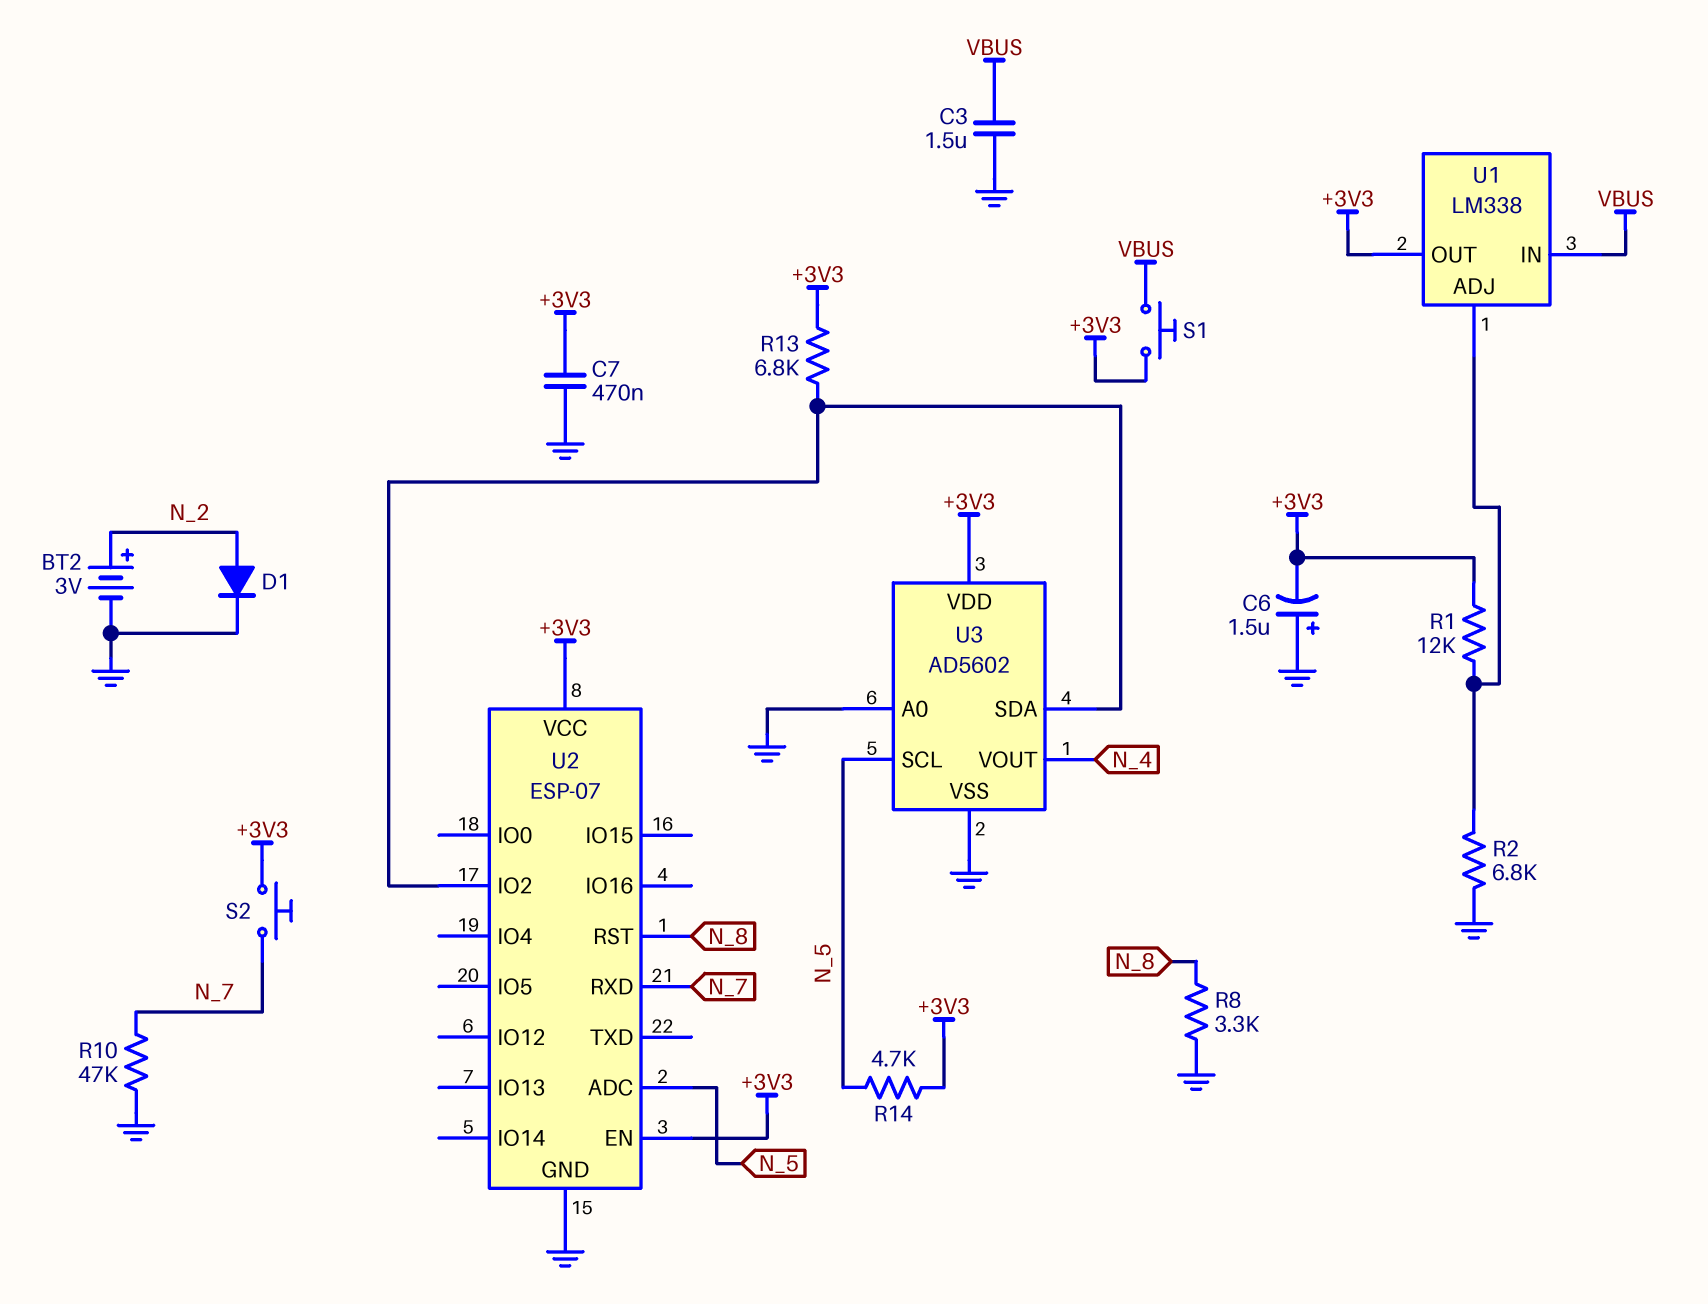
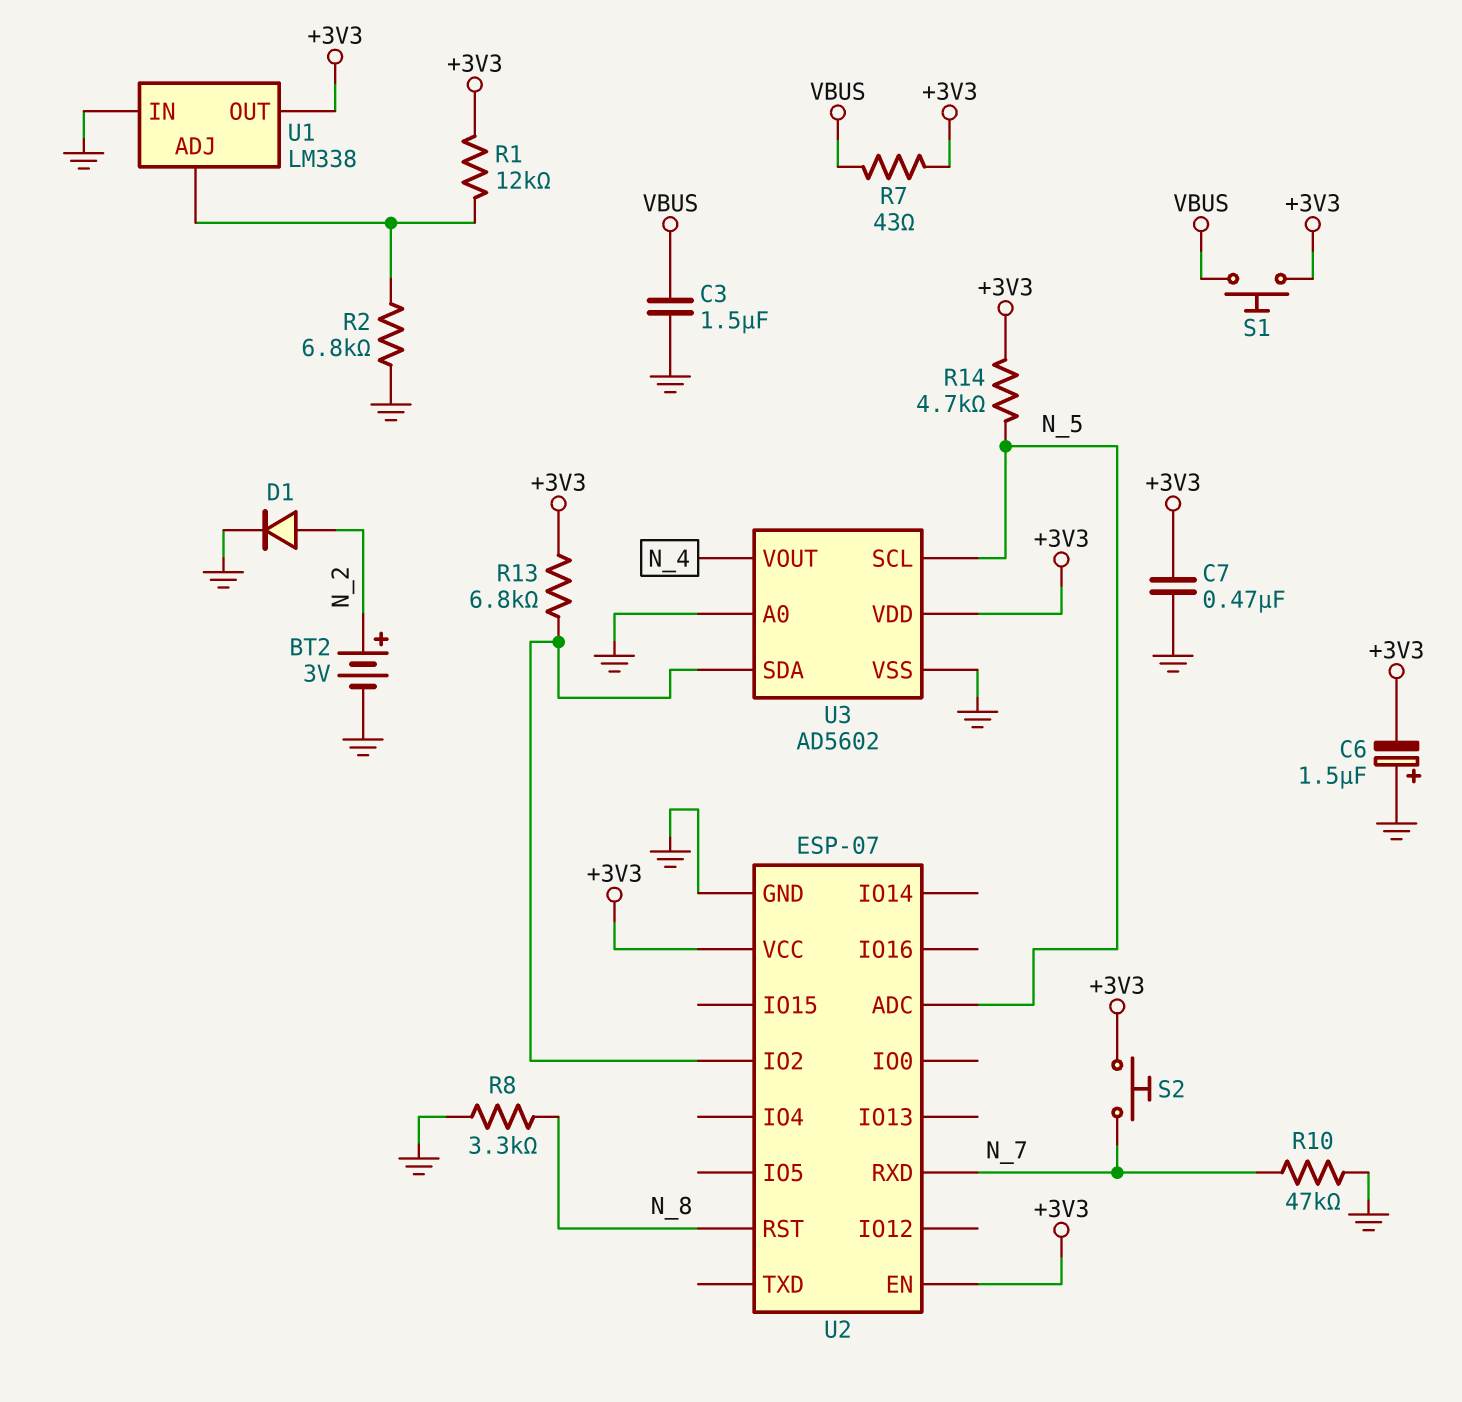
R7: none -> 43 (+3V3, VBUS)
U1 pin IN: VBUS -> GND

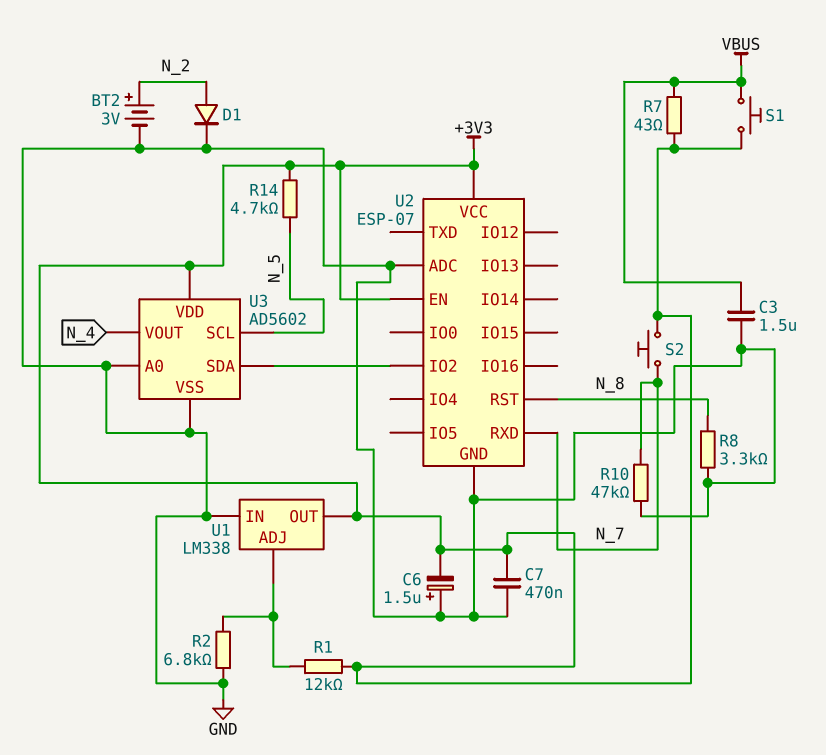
R13: 6.8k (+3V3, U2/IO2) -> none
U2 pin ADC: N_5 -> GND

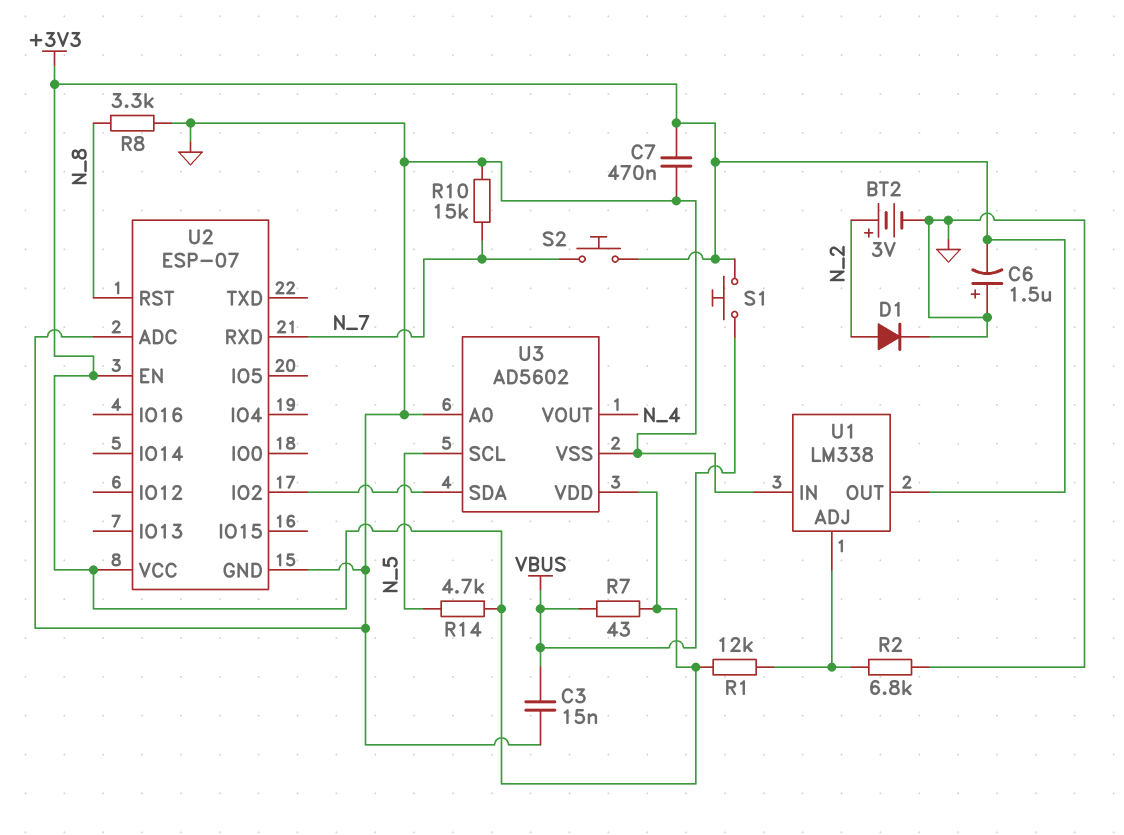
C3: 1.5uF (GND, VBUS) -> 15nF (GND, VBUS)
R10: 47k (GND, N_7) -> 15k (GND, N_7)

